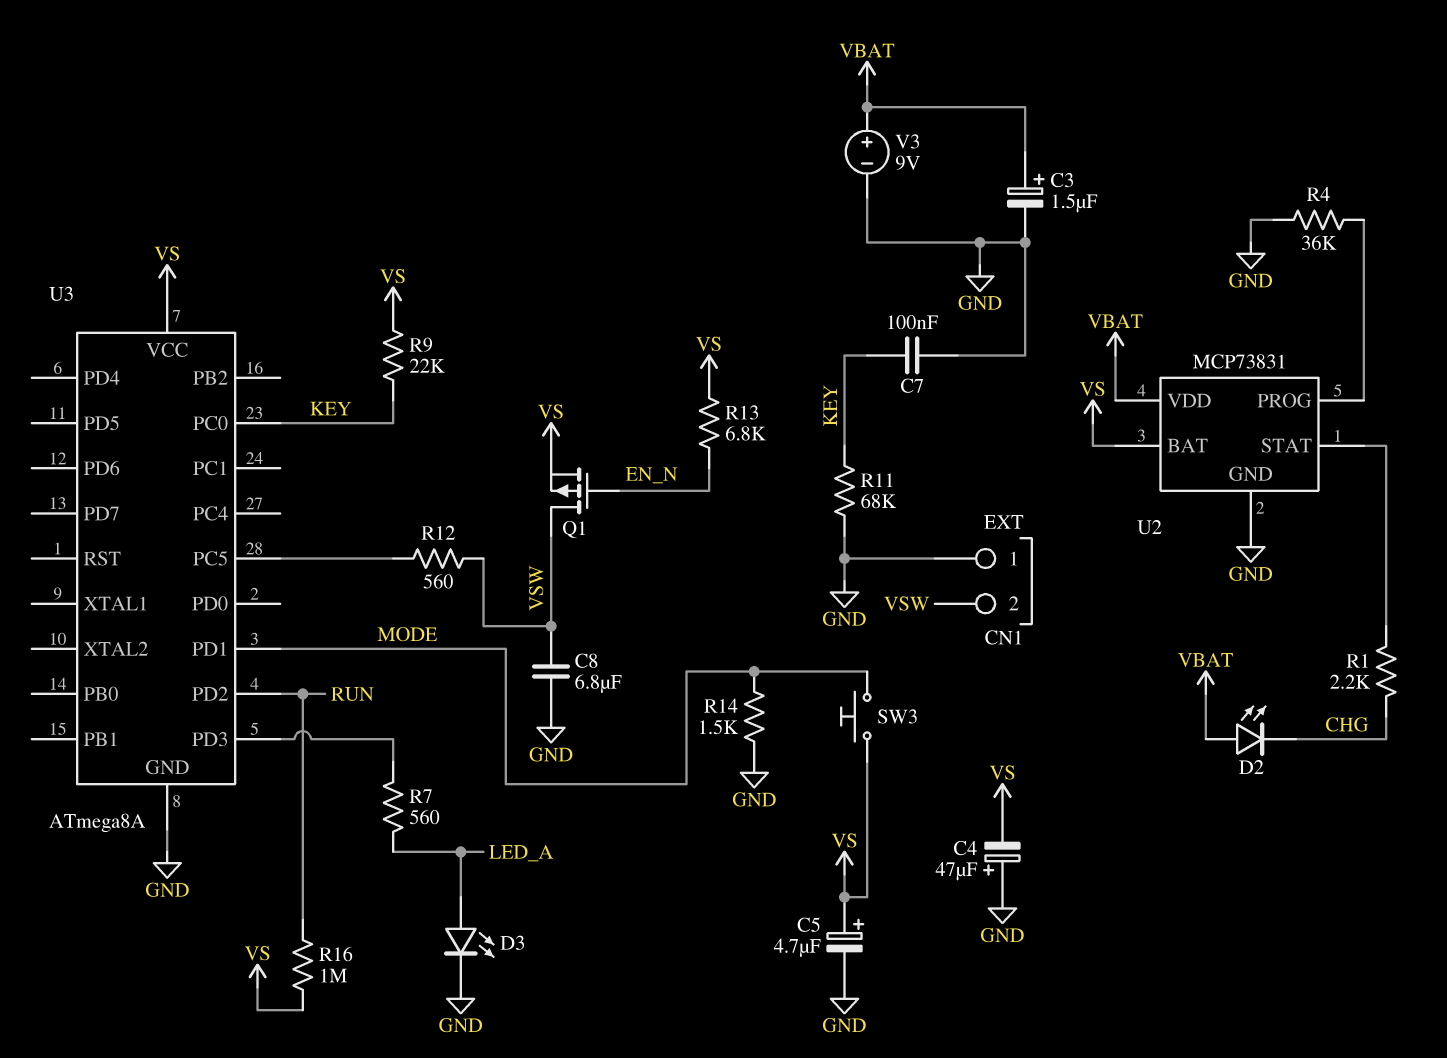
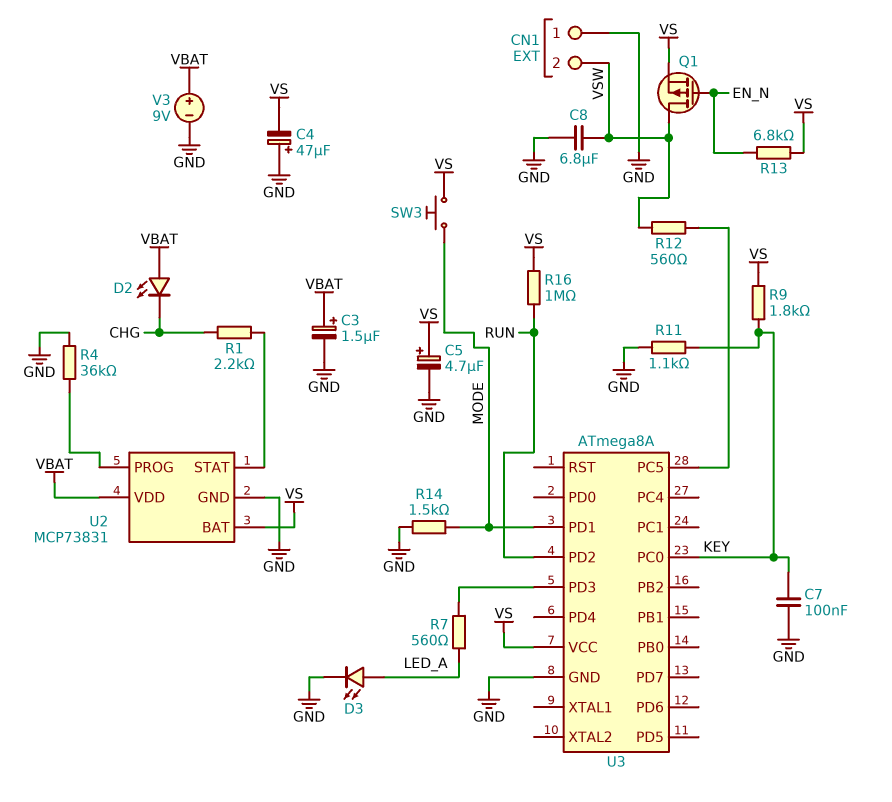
R9: 22k (KEY, VS) -> 1.8k (KEY, VS)
R11: 68k (GND, KEY) -> 1.1k (GND, KEY)

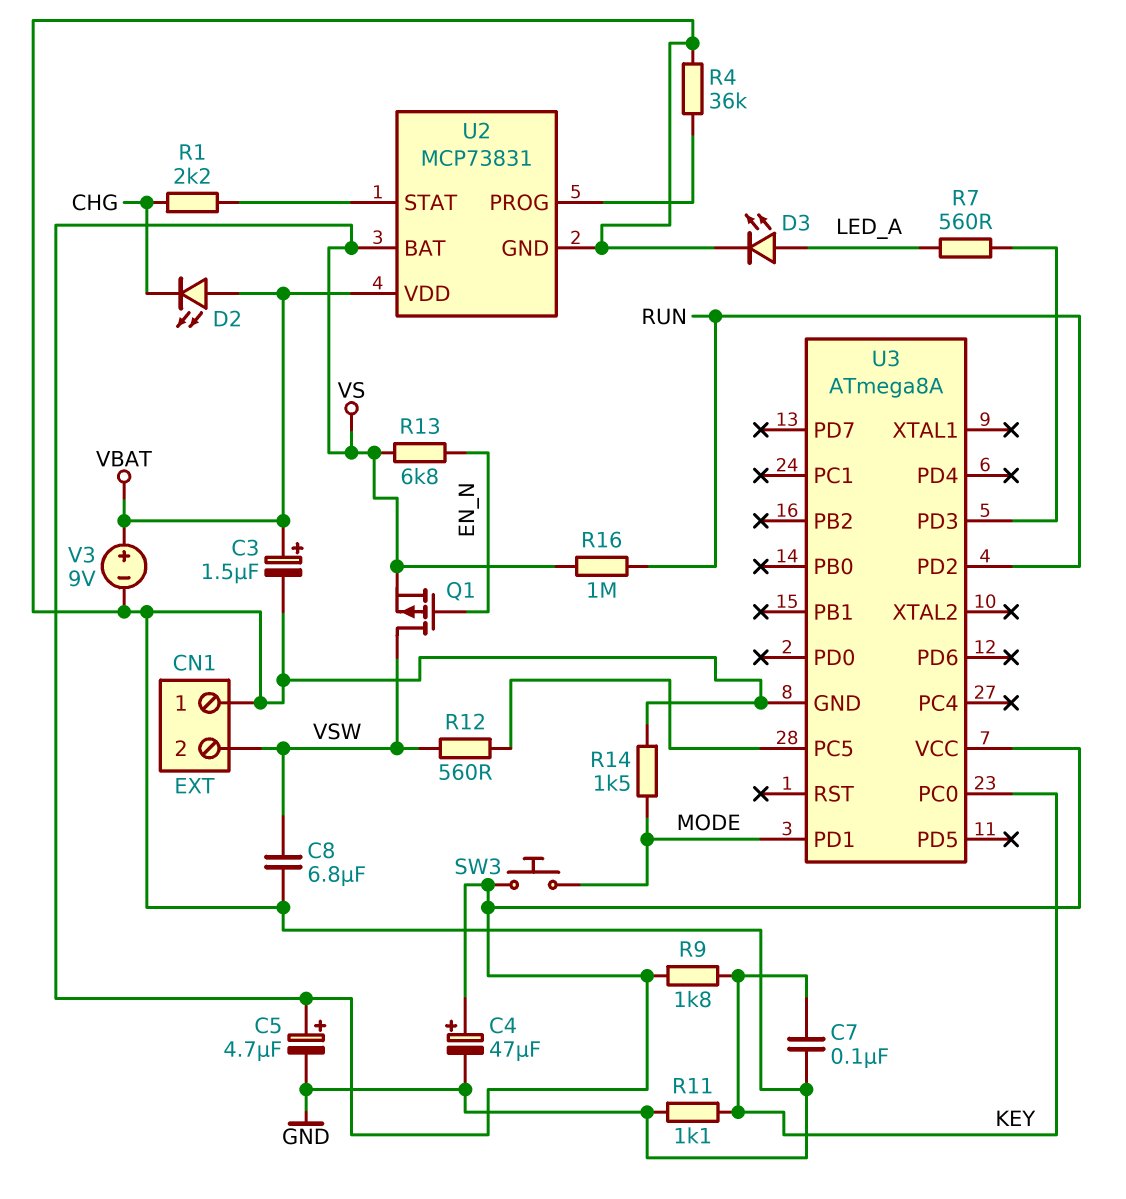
C4: 47uF (plus GND, minus VS) -> 47uF (plus VS, minus GND)

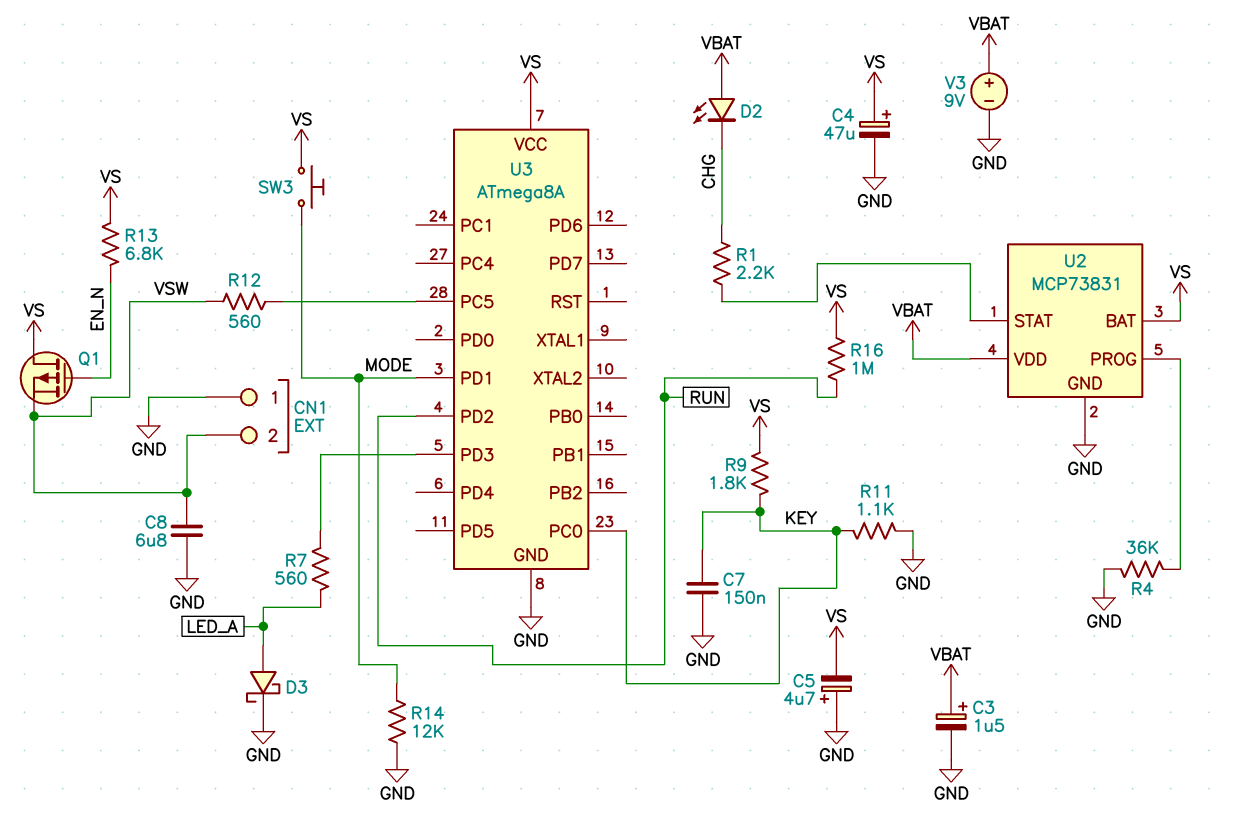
C5: 4.7uF (plus VS, minus GND) -> 4.7uF (plus GND, minus VS)
C7: 100nF (GND, KEY) -> 150nF (GND, KEY)
D3: LED (A LED_A, K GND) -> schottky (A LED_A, K GND)
Q1: PMOS (G EN_N, D VSW, S VS) -> PMOS (G EN_N, D VS, S VSW)
R14: 1.5k (GND, MODE) -> 12k (GND, MODE)

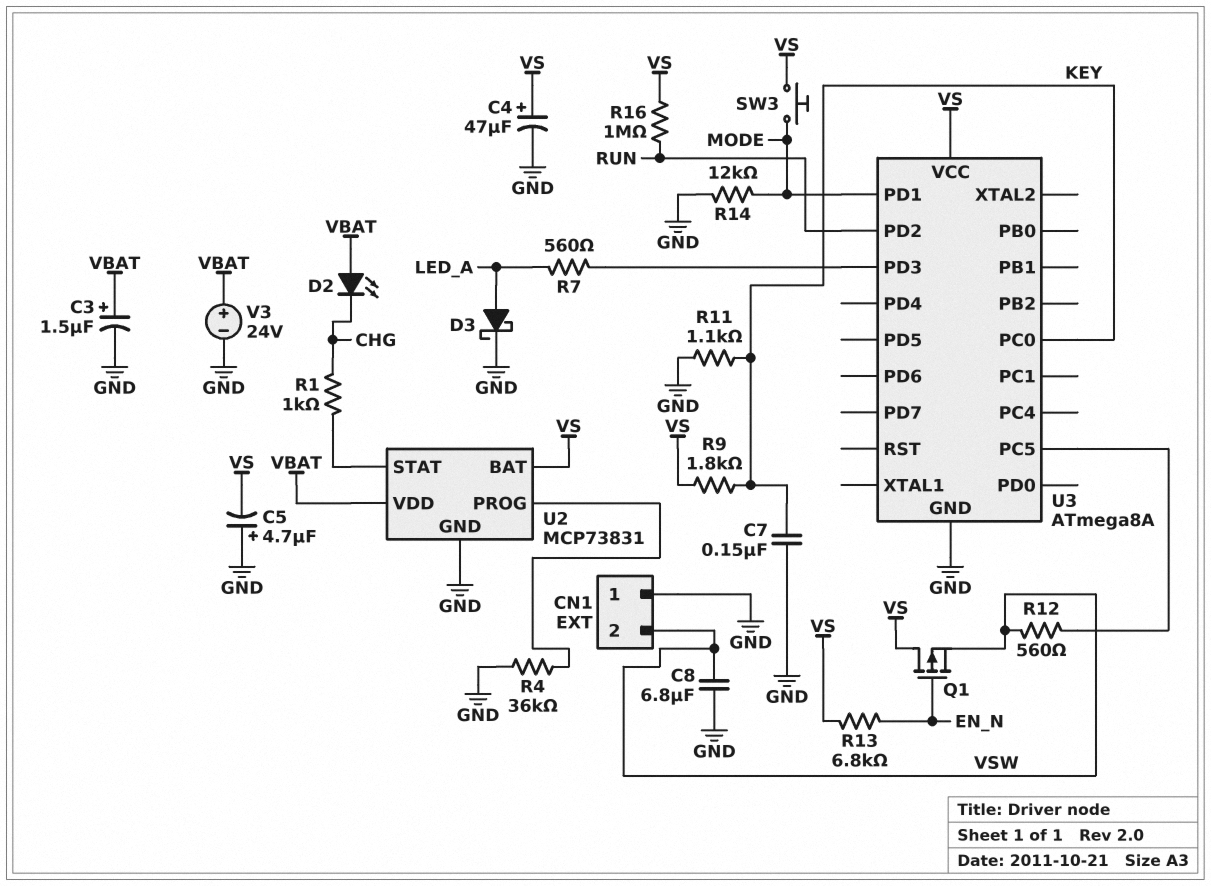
R1: 2.2k (CHG, U2/STAT) -> 1k (CHG, U2/STAT)
V3: 9V (plus VBAT, minus GND) -> 24V (plus VBAT, minus GND)

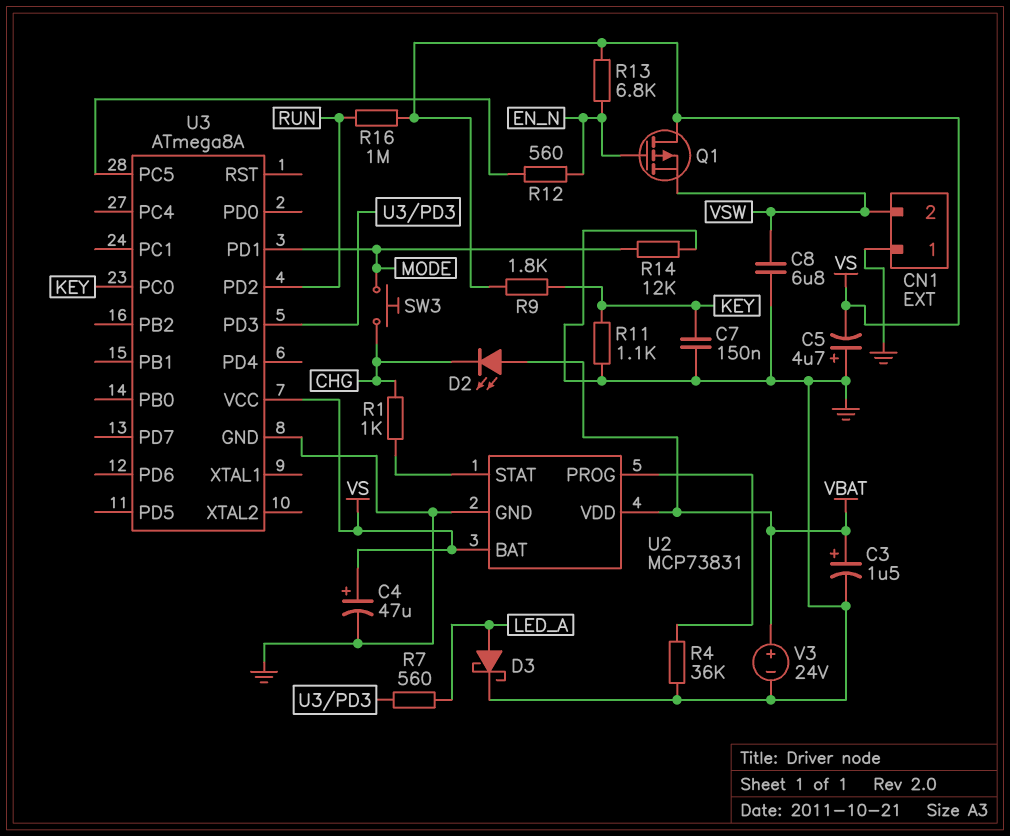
R12: 560 (U3/PC5, VSW) -> 560 (EN_N, U3/PC5)
SW3: button (MODE, VS) -> button (CHG, MODE)

